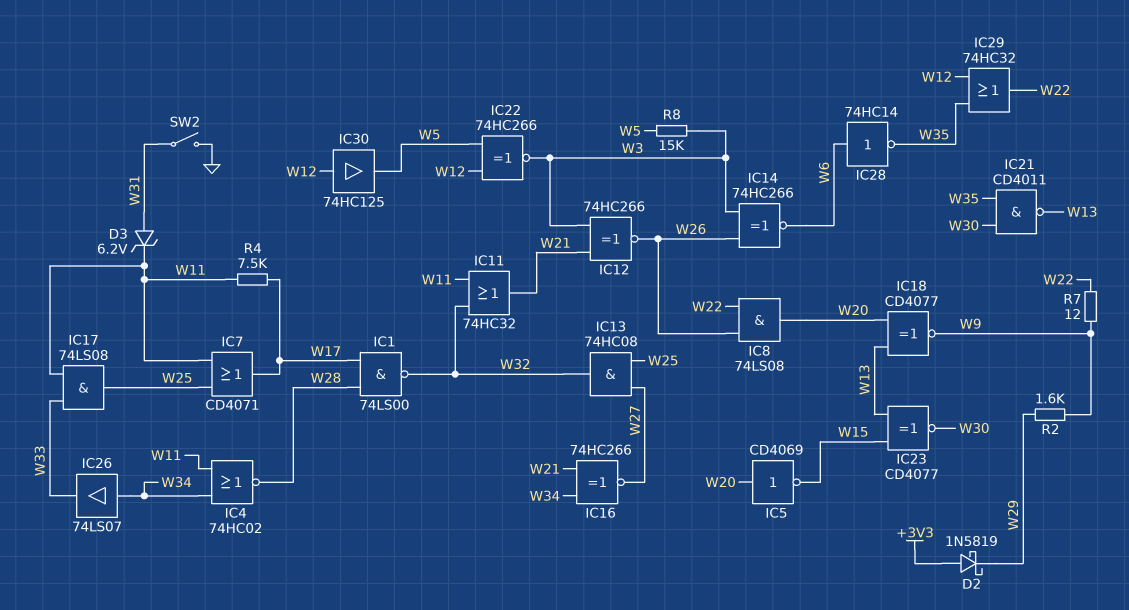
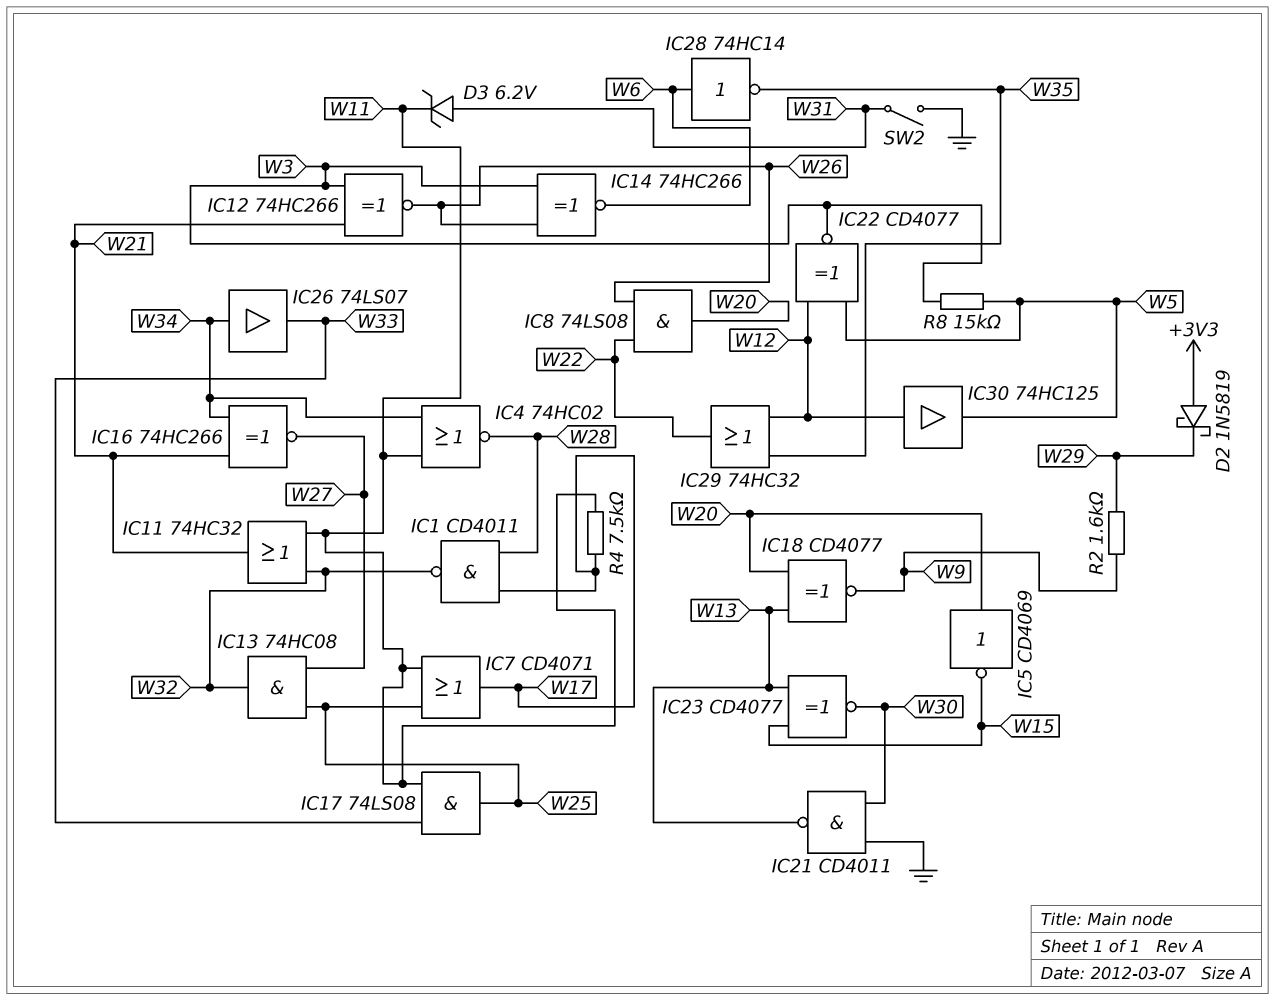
IC1: NAND 74LS00 (in W17, in W28, out W32) -> NAND CD4011 (in W17, in W28, out W32)
IC21: NAND CD4011 (in W30, in W35, out W13) -> NAND CD4011 (in GND, in W30, out W13)
IC22: XNOR 74HC266 (in W5, in W12, out W3) -> XNOR CD4077 (in W5, in W12, out W3)
R7: 12 (W9, W22) -> none

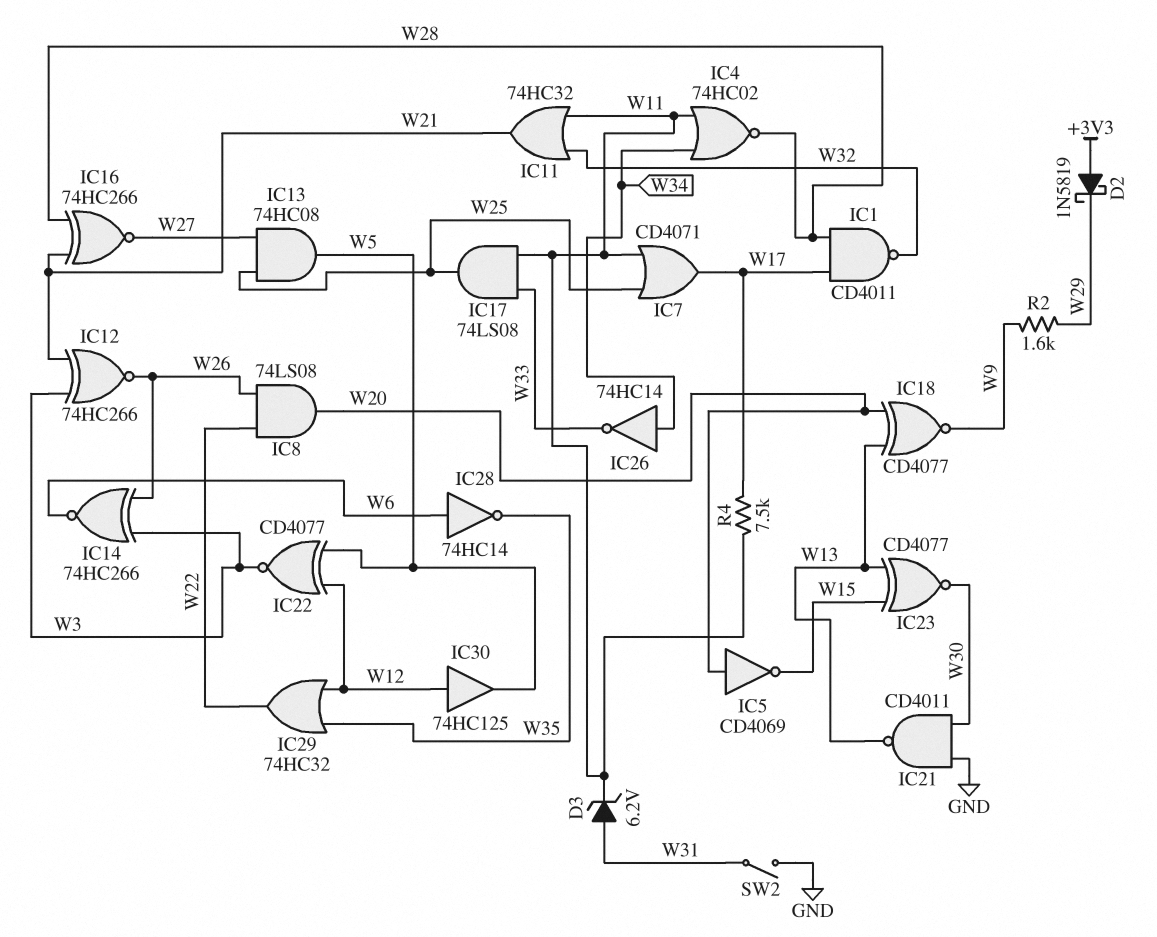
IC13: AND 74HC08 (in W25, in W27, out W32) -> AND 74HC08 (in W25, in W27, out W5)
IC16: XNOR 74HC266 (in W21, in W34, out W27) -> XNOR 74HC266 (in W21, in W28, out W27)
IC26: buffer 74LS07 (in W34, out W33) -> NOT 74HC14 (in W34, out W33)
R8: 15k (W3, W5) -> none

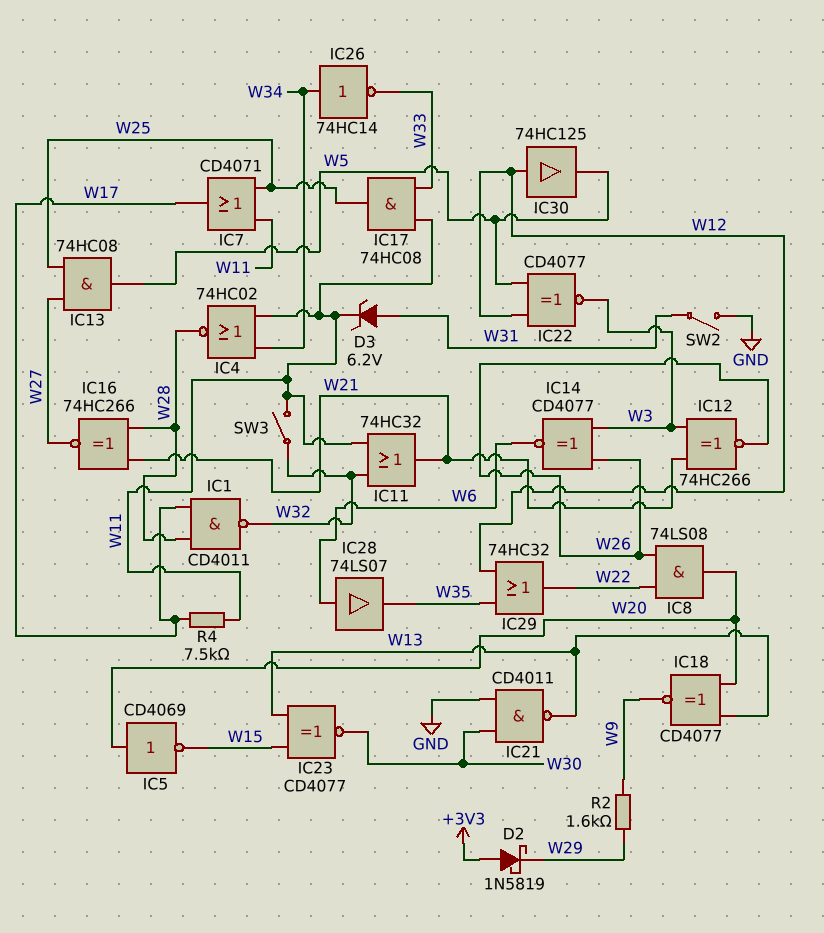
IC14: XNOR 74HC266 (in W3, in W26, out W6) -> XNOR CD4077 (in W3, in W26, out W6)
IC17: AND 74LS08 (in W11, in W33, out W25) -> AND 74HC08 (in W11, in W33, out W25)
IC28: NOT 74HC14 (in W6, out W35) -> buffer 74LS07 (in W6, out W35)
SW3: none -> switch (W11, W32)

